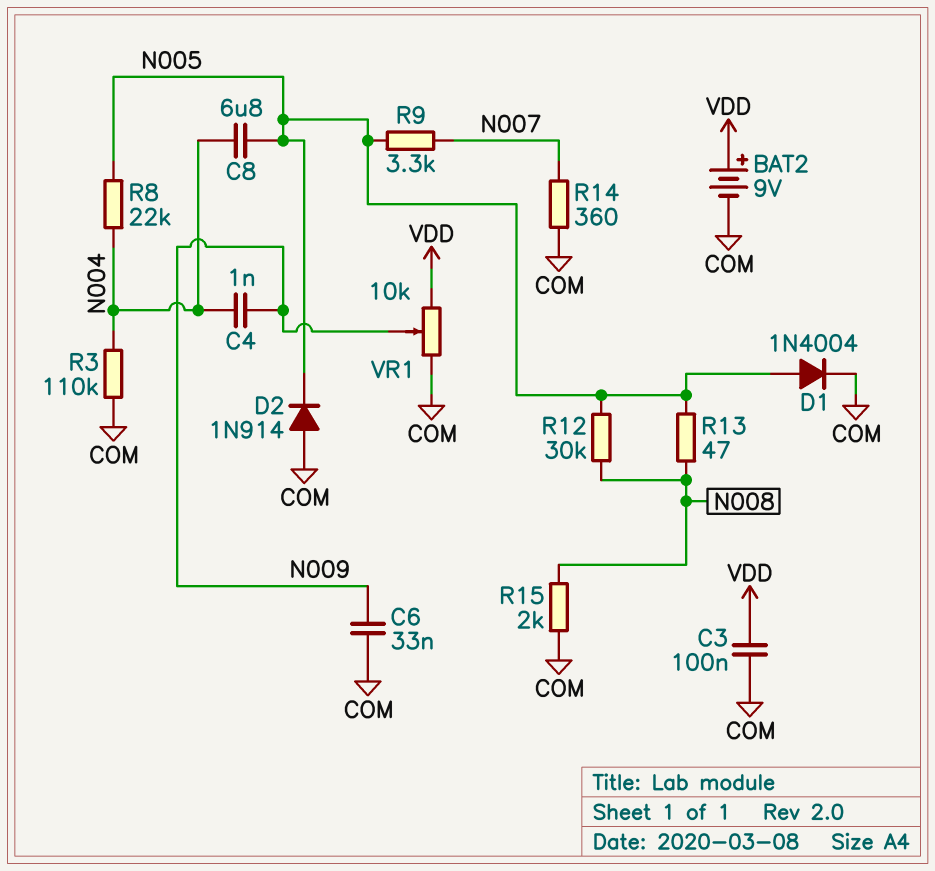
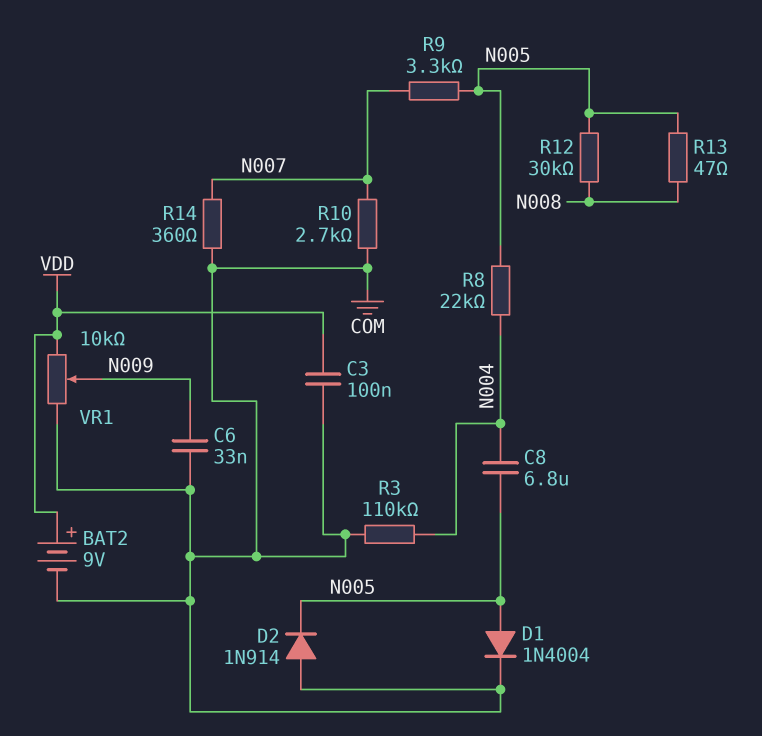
C4: 1nF (N004, N009) -> none
R10: none -> 2.7k (COM, N007)
R15: 2k (COM, N008) -> none

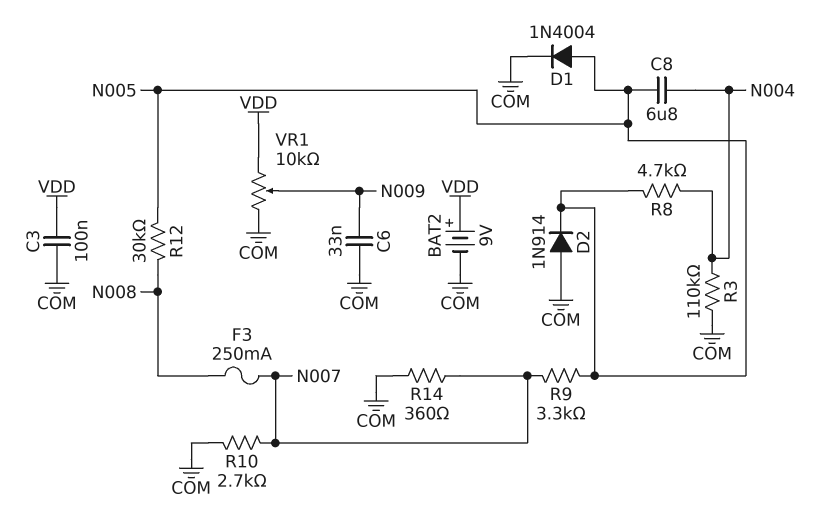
F3: none -> 250mA (N007, N008)
R8: 22k (N004, N005) -> 4.7k (N004, N005)
R13: 47 (N005, N008) -> none

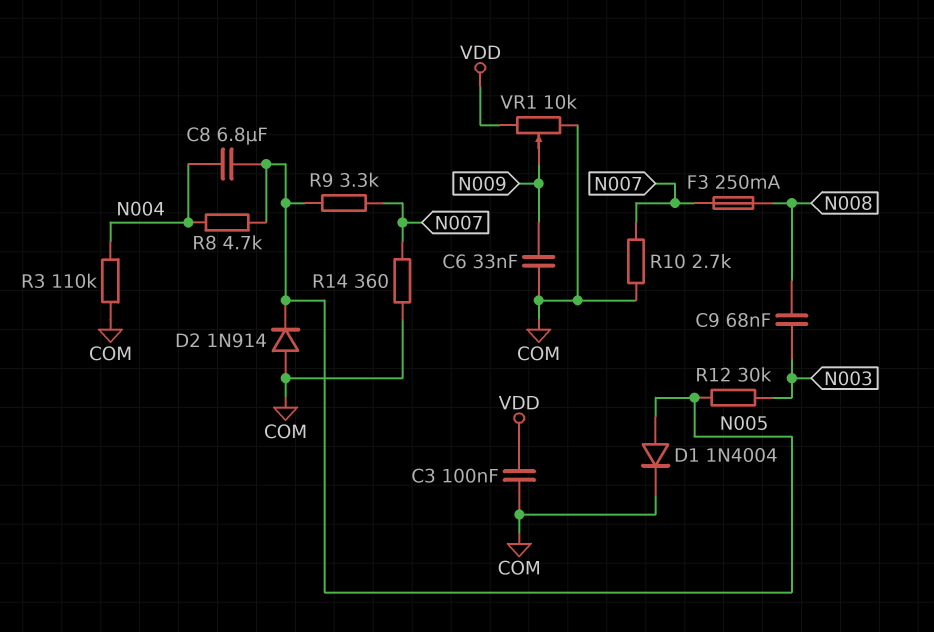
BAT2: 9V (plus VDD, minus COM) -> none
C9: none -> 68nF (N003, N008)
R12: 30k (N005, N008) -> 30k (N003, N005)

